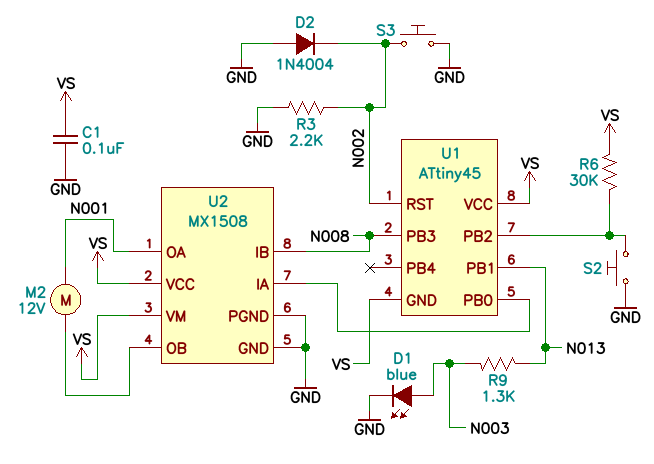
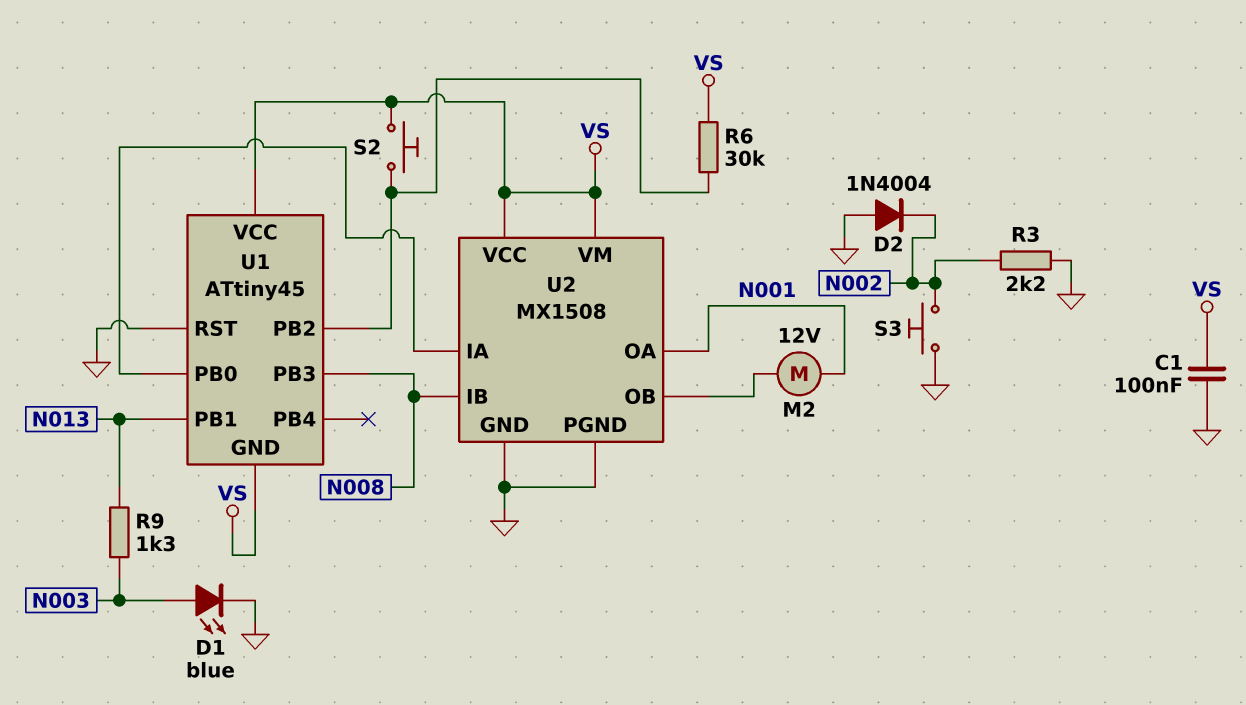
S2: button (GND, U1/PB2) -> button (U1/PB2, VS)
U1 pin RST: N002 -> GND

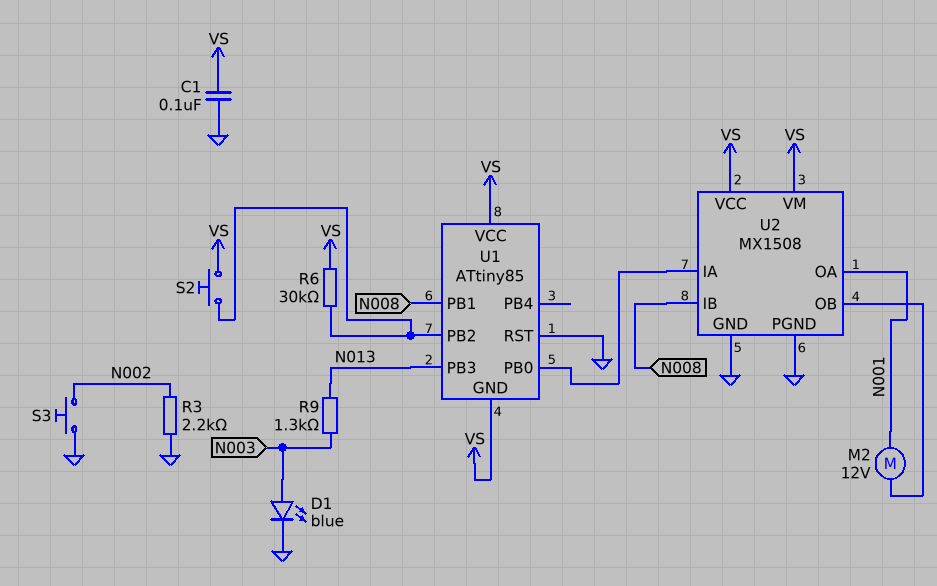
D2: diode 1N4004 (A GND, K N002) -> none
U1: ATtiny45 -> ATtiny85
U1 pin PB1: N013 -> N008
U1 pin PB3: N008 -> N013

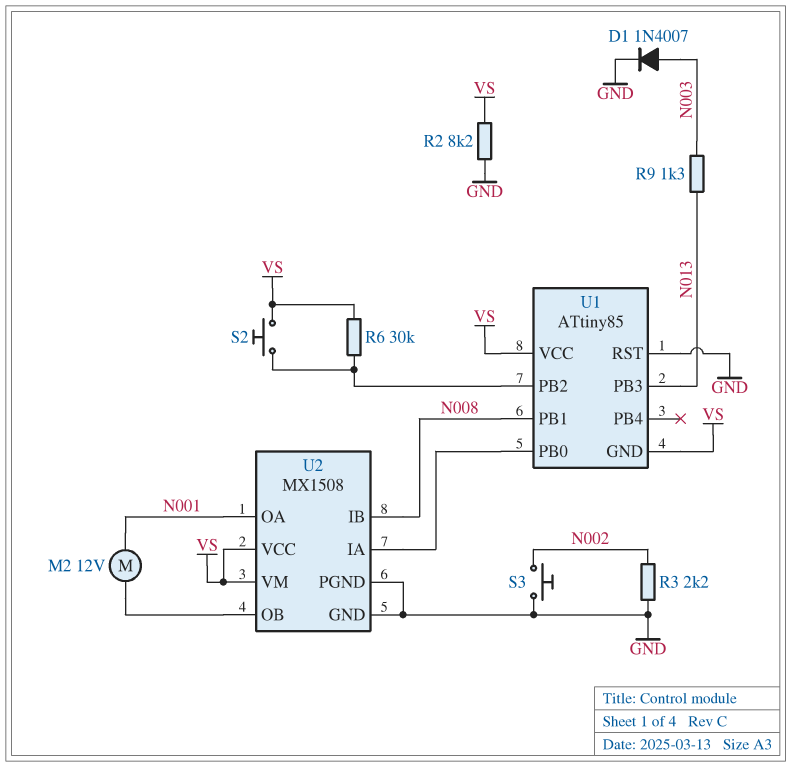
C1: 100nF (GND, VS) -> none
D1: LED blue (A N003, K GND) -> diode 1N4007 (A N003, K GND)
R2: none -> 8.2k (GND, VS)

